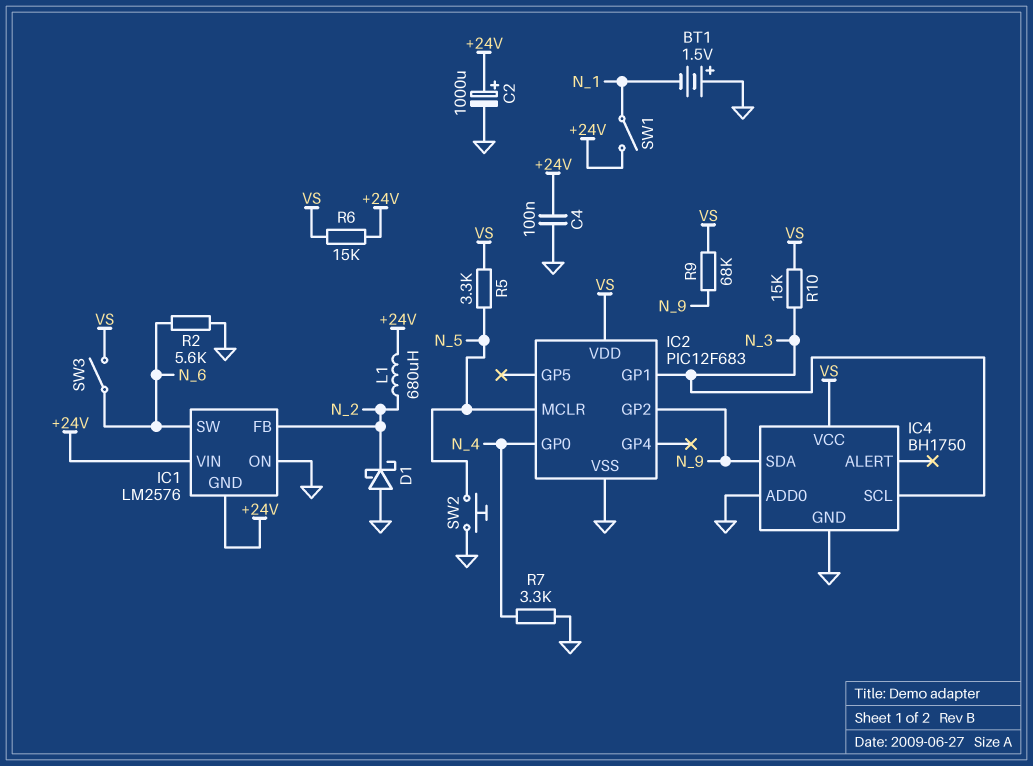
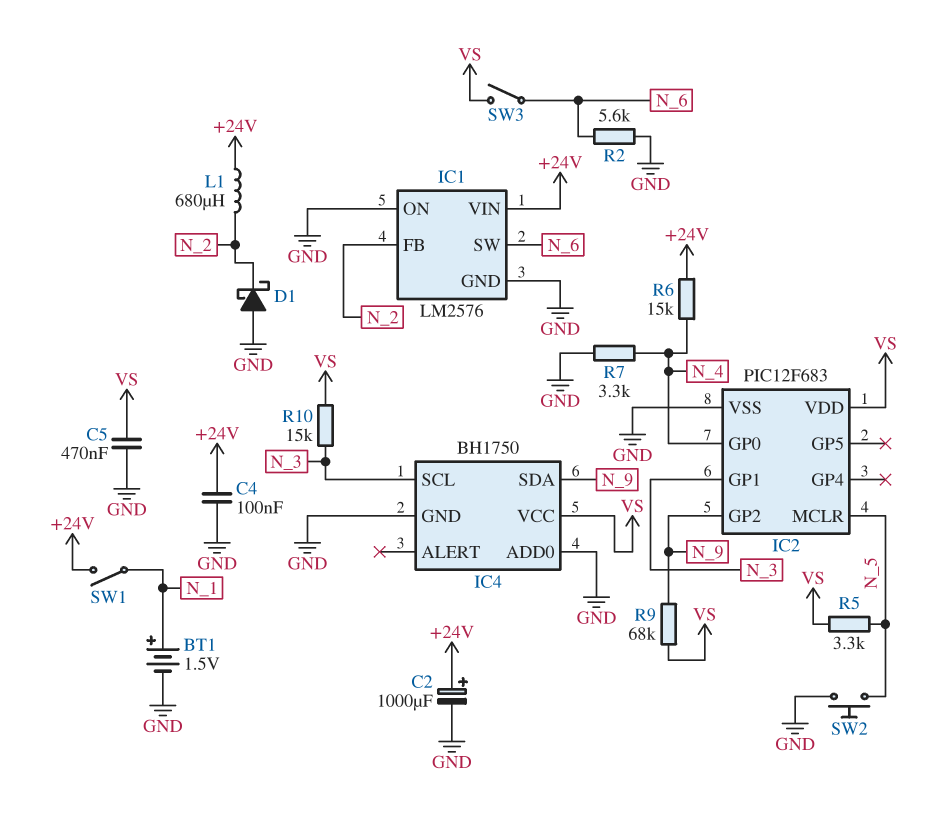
BT1: 1.5V (plus GND, minus N_1) -> 1.5V (plus N_1, minus GND)
C5: none -> 470nF (GND, VS)
IC1 pin GND: +24V -> GND
R6: 15k (+24V, VS) -> 15k (+24V, N_4)

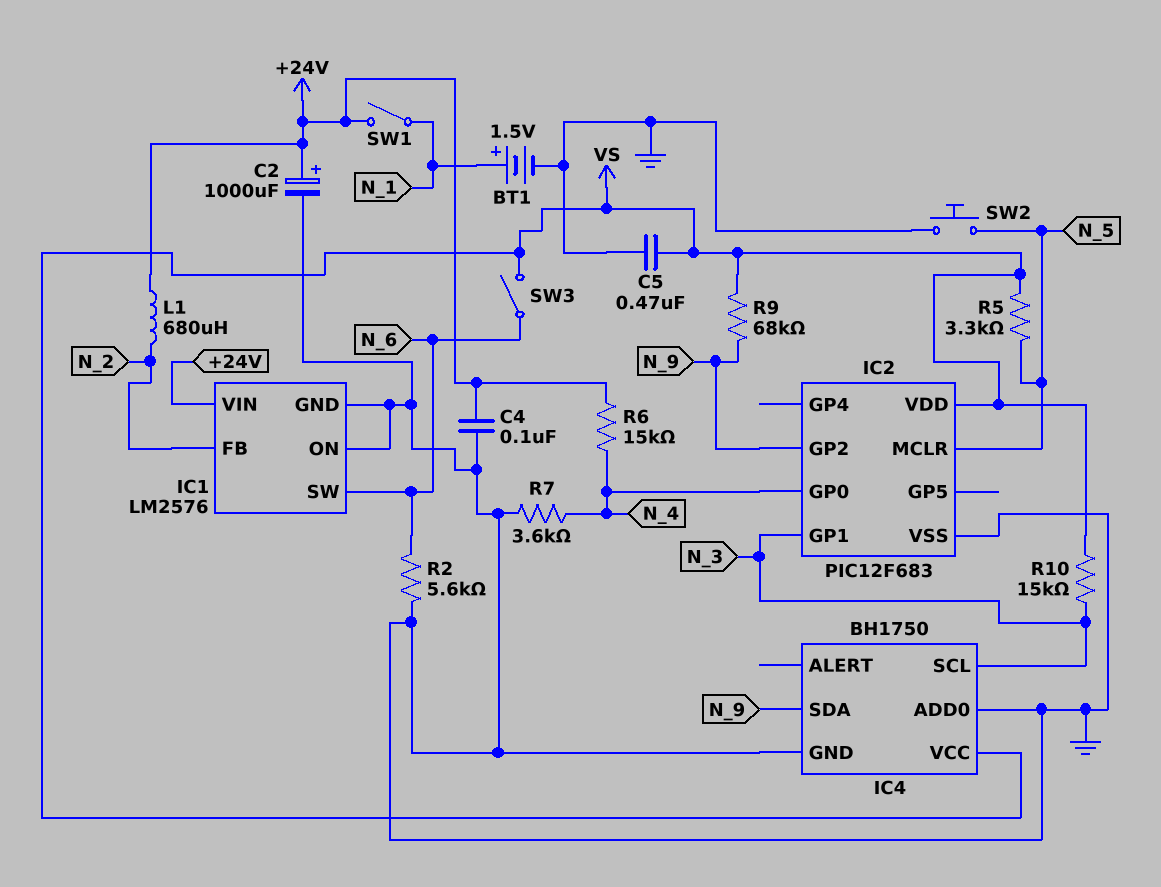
D1: schottky (A GND, K N_2) -> none
R7: 3.3k (GND, N_4) -> 3.6k (GND, N_4)

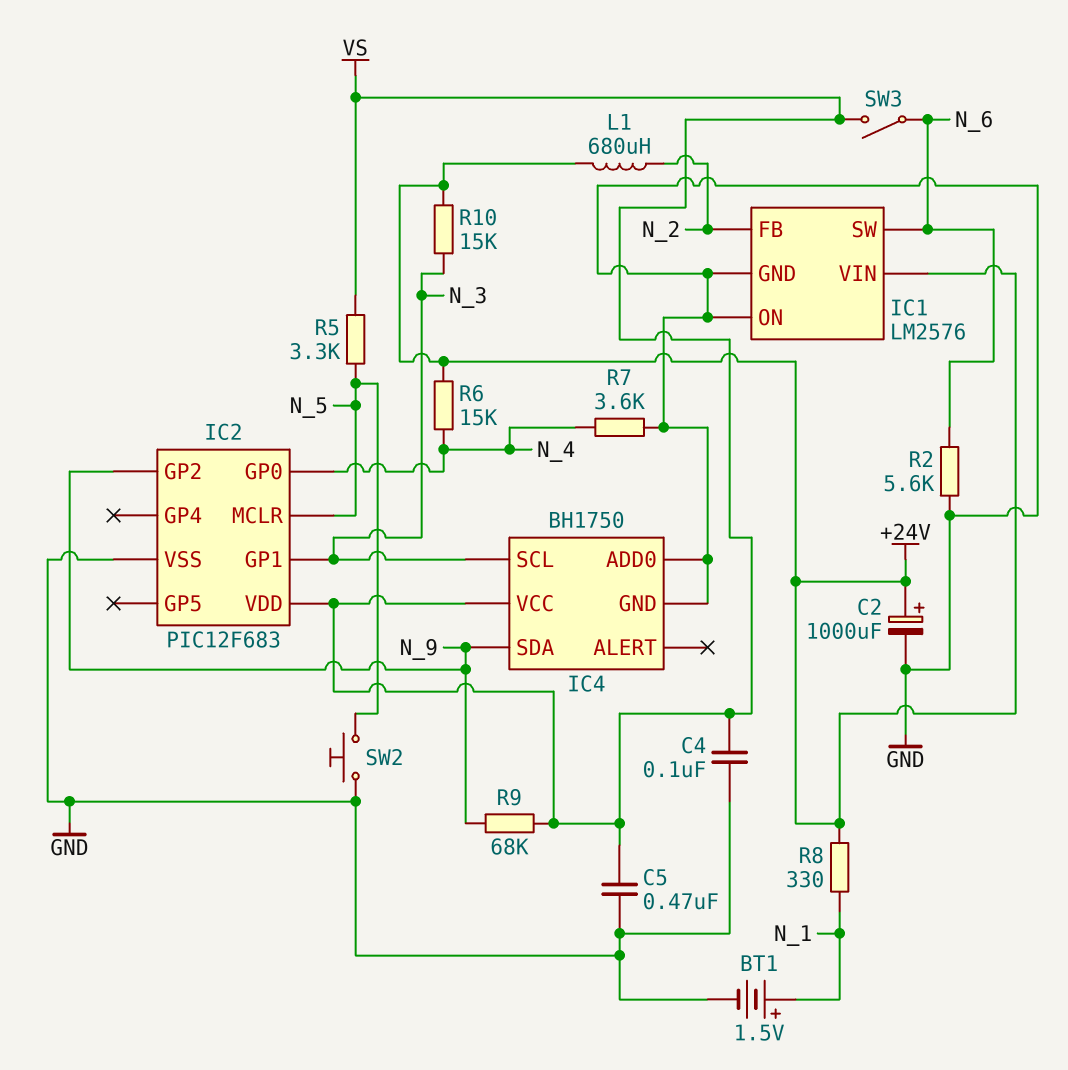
C4: 100nF (+24V, GND) -> 100nF (GND, VS)
R8: none -> 330 (+24V, N_1)
R10: 15k (N_3, VS) -> 15k (+24V, N_3)
SW1: switch (+24V, N_1) -> none

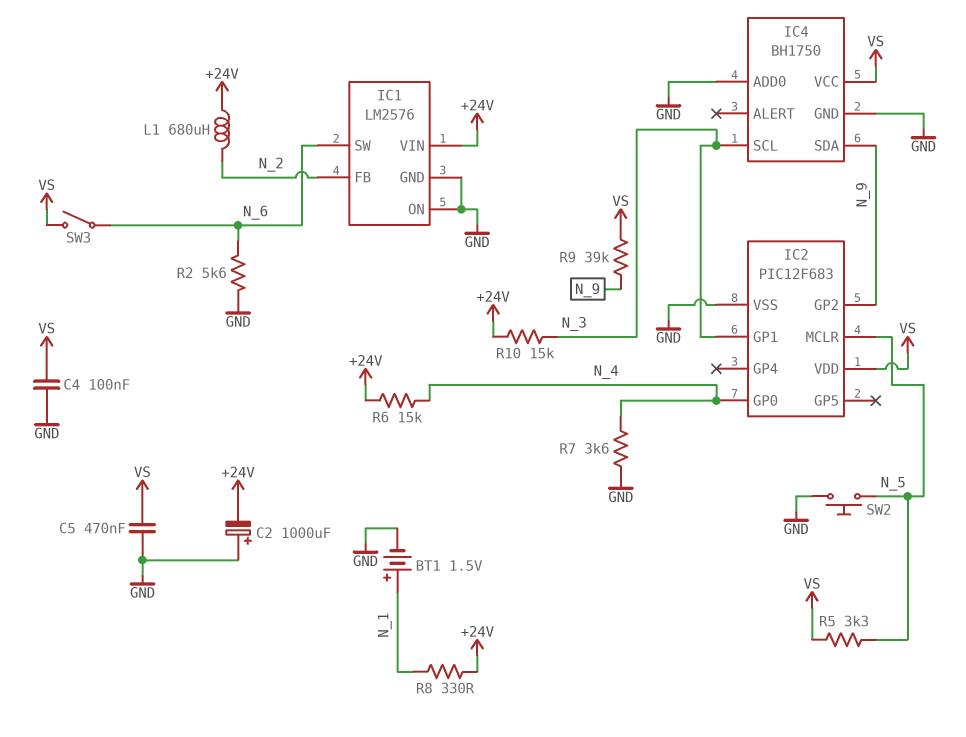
C2: 1000uF (plus +24V, minus GND) -> 1000uF (plus GND, minus +24V)
R9: 68k (N_9, VS) -> 39k (N_9, VS)

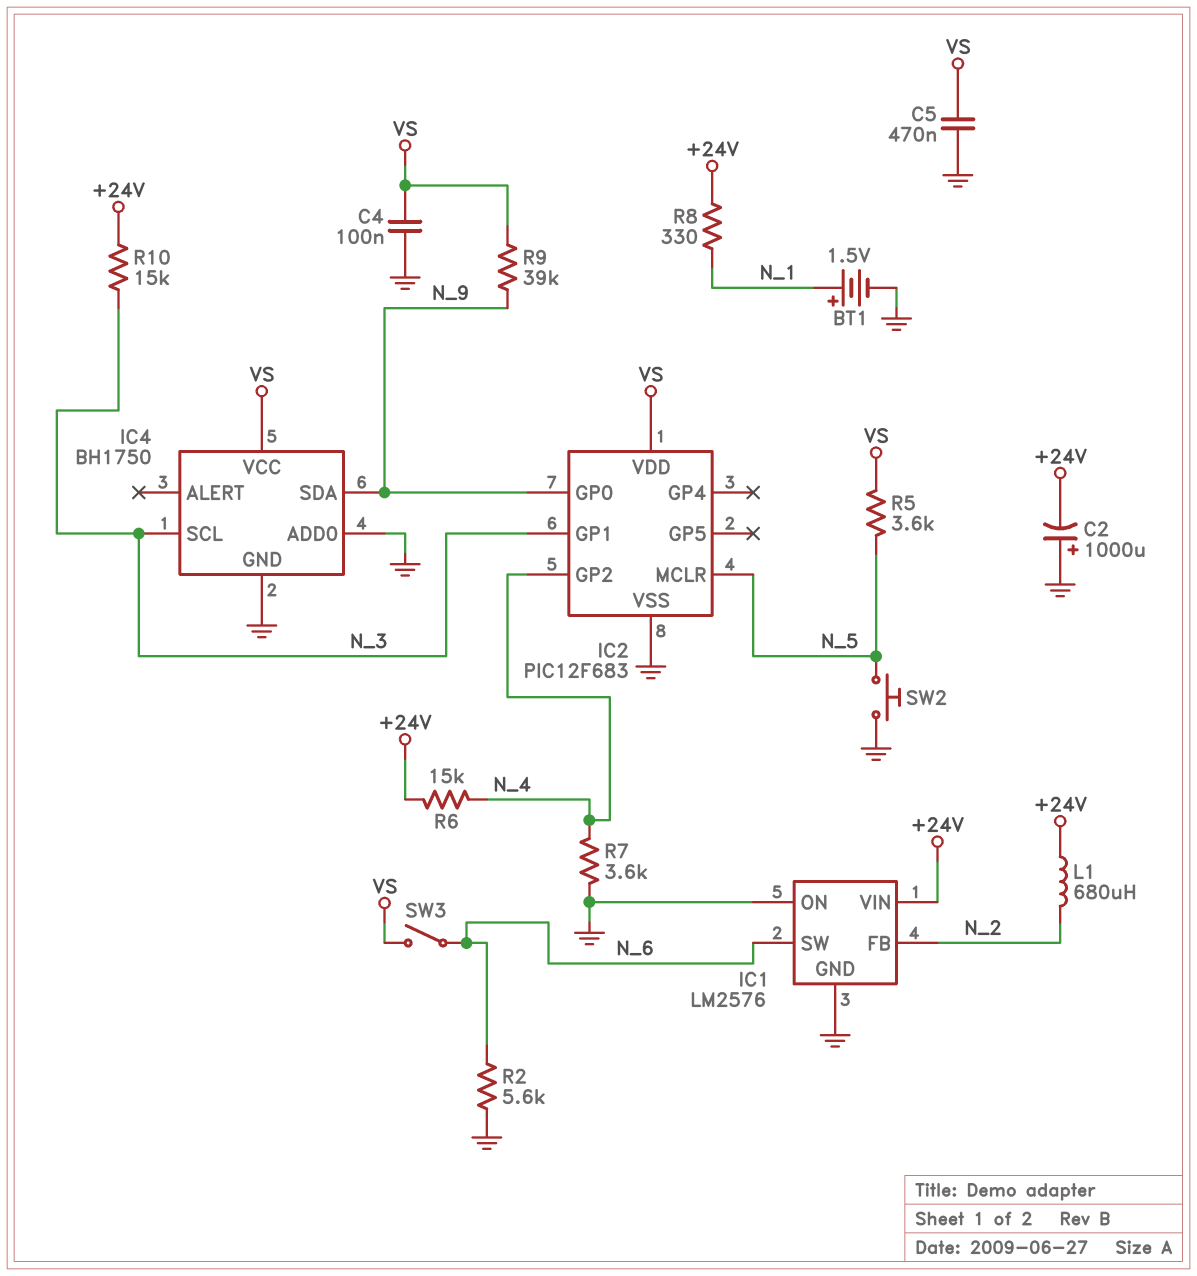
IC2 pin GP0: N_4 -> N_9
IC2 pin GP2: N_9 -> N_4
R5: 3.3k (N_5, VS) -> 3.6k (N_5, VS)

